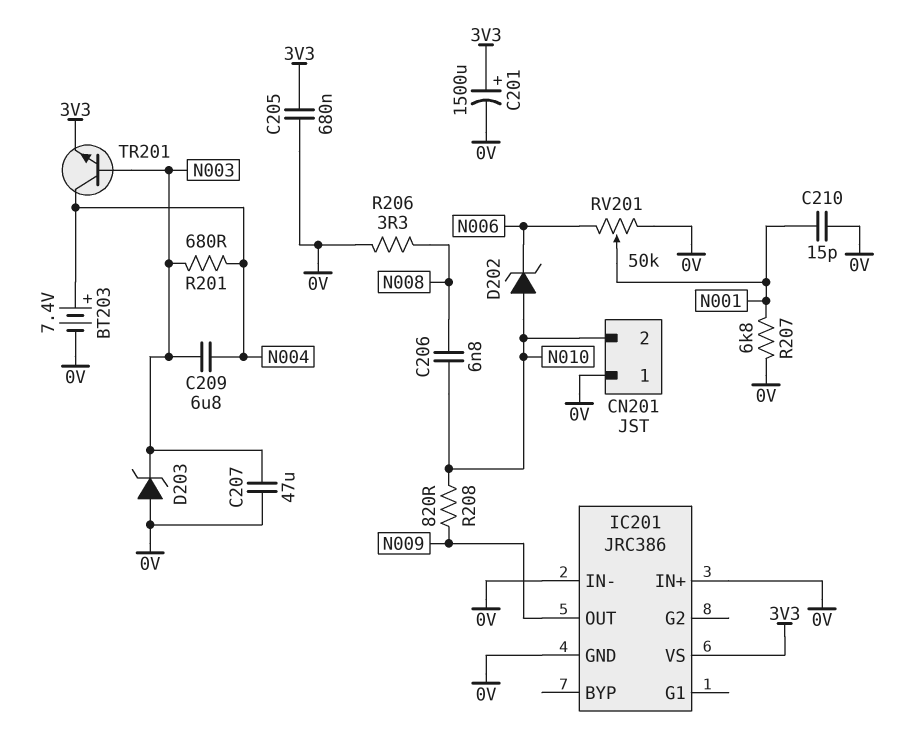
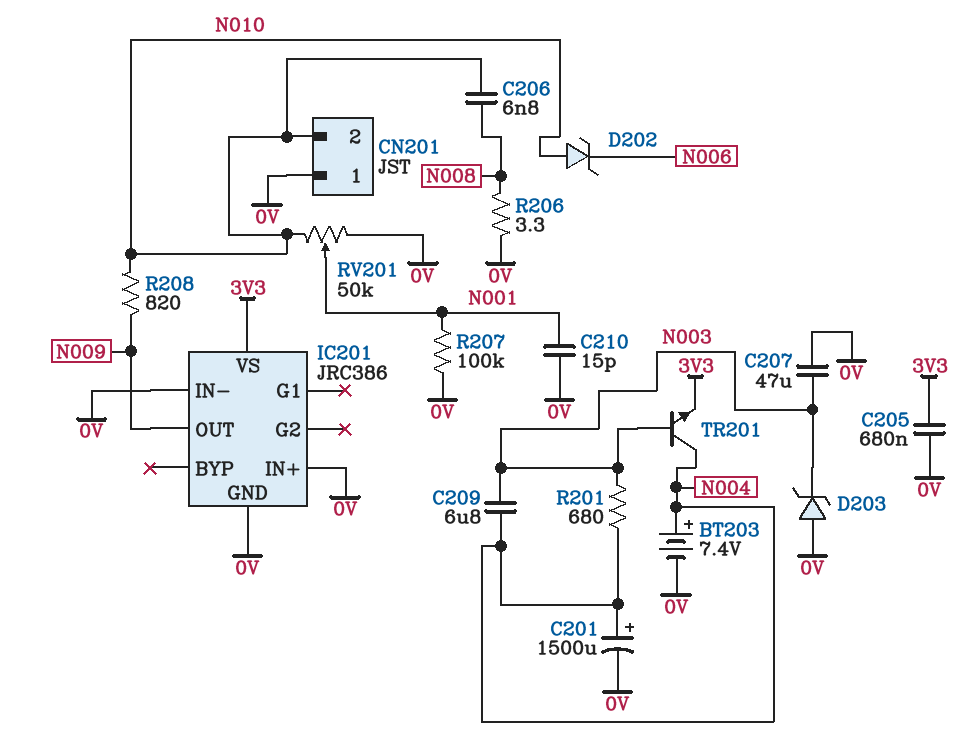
C201: 1500uF (plus 3V3, minus 0V) -> 1500uF (plus N004, minus 0V)
R207: 6.8k (0V, N001) -> 100k (0V, N001)
RV201: 50k (0V, N006, wiper N001) -> 50k (0V, N010, wiper N001)

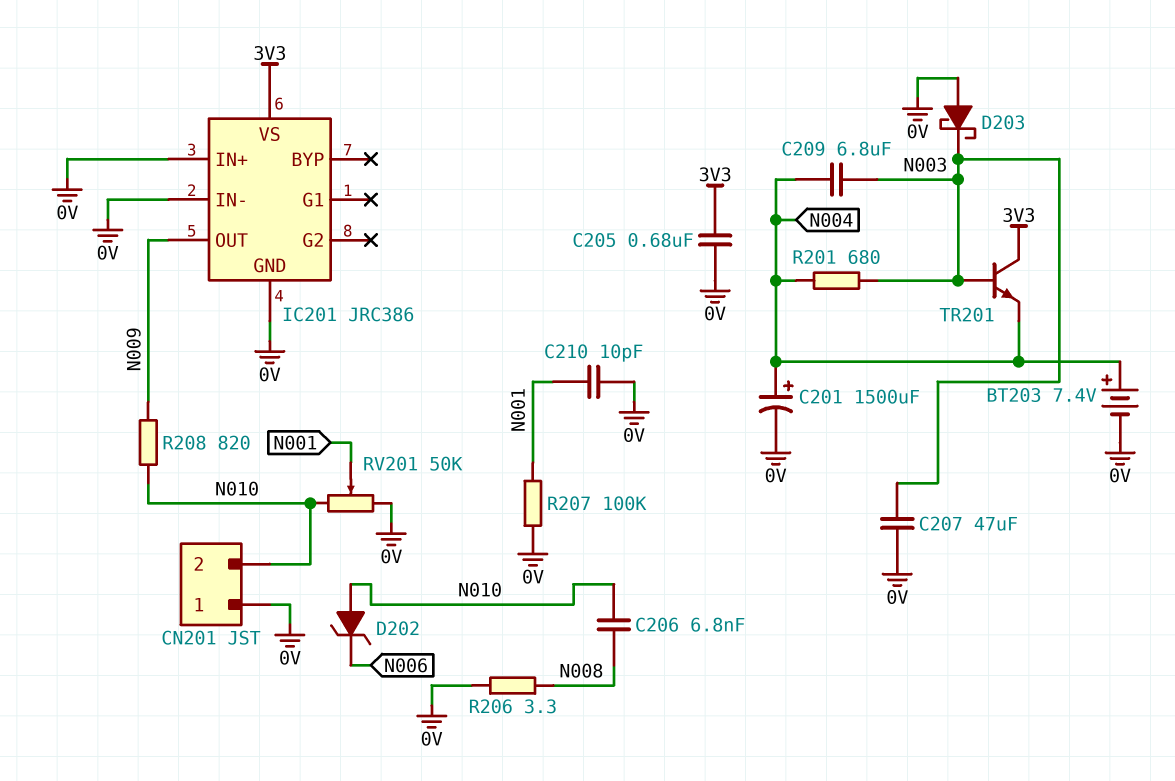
C210: 15pF (0V, N001) -> 10pF (0V, N001)
D203: zener (A 0V, K N003) -> schottky (A 0V, K N003)
TR201: NPN (B N003, C N004, E 3V3) -> NPN (B N003, C 3V3, E N004)

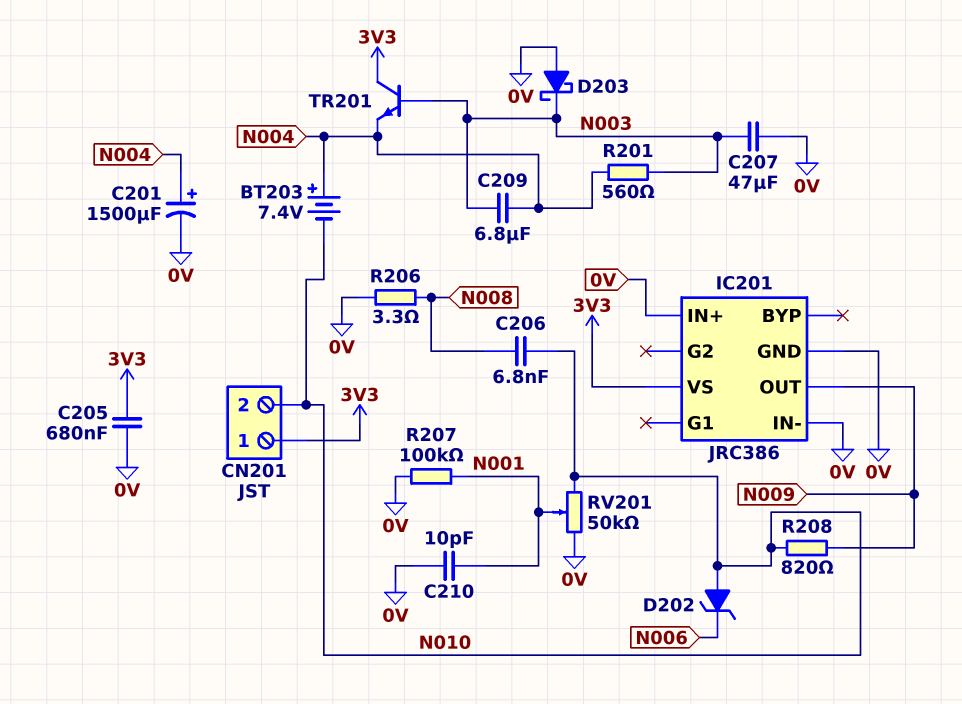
BT203: 7.4V (plus N004, minus 0V) -> 7.4V (plus N004, minus N010)
CN201 pin 1: 0V -> 3V3
R201: 680 (N003, N004) -> 560 (N003, N004)

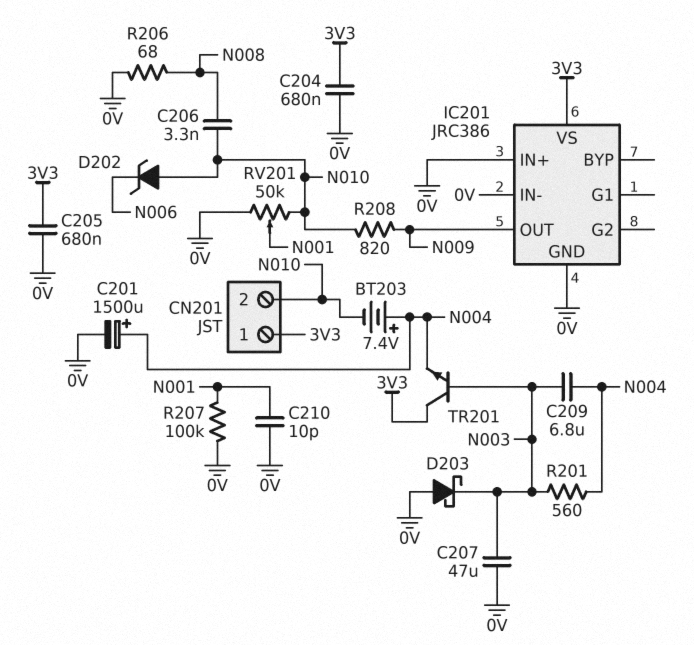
C204: none -> 680nF (0V, 3V3)
C206: 6.8nF (N008, N010) -> 3.3nF (N008, N010)
R206: 3.3 (0V, N008) -> 68 (0V, N008)

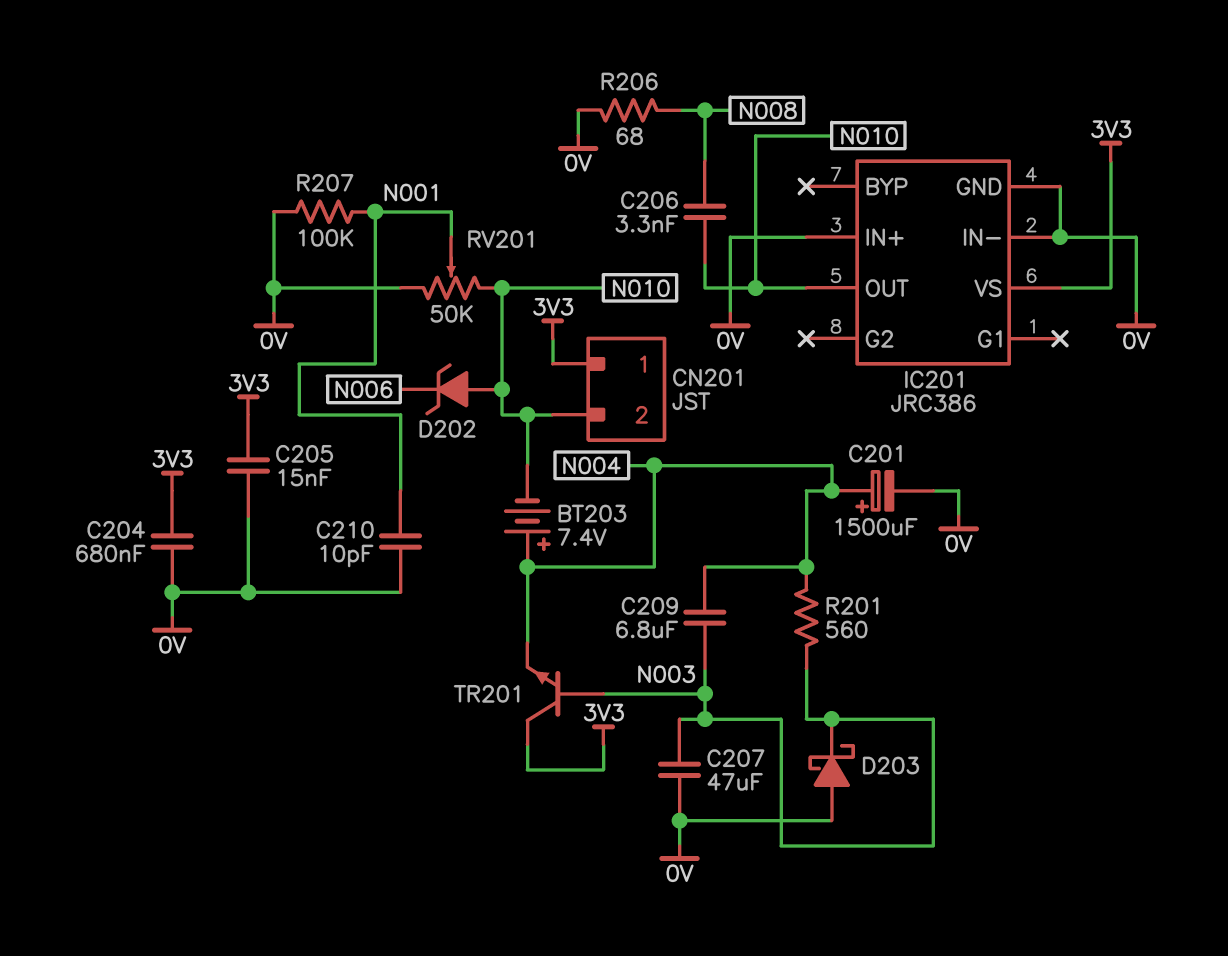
C205: 680nF (0V, 3V3) -> 15nF (0V, 3V3)
IC201 pin OUT: N009 -> N010
R208: 820 (N009, N010) -> none

